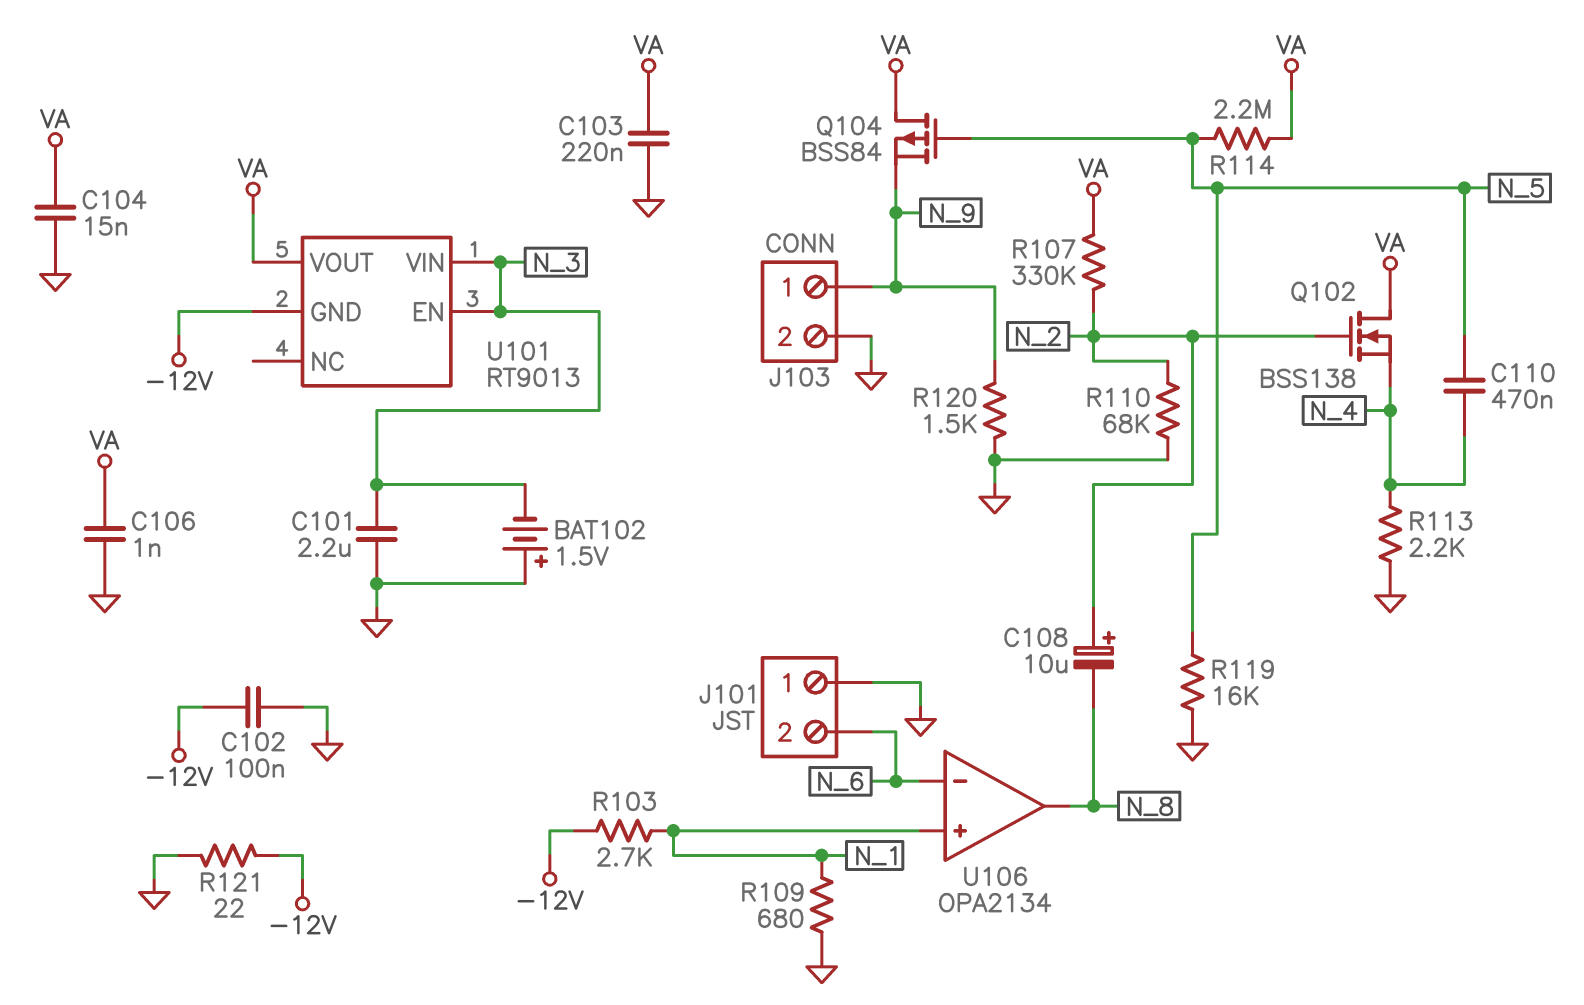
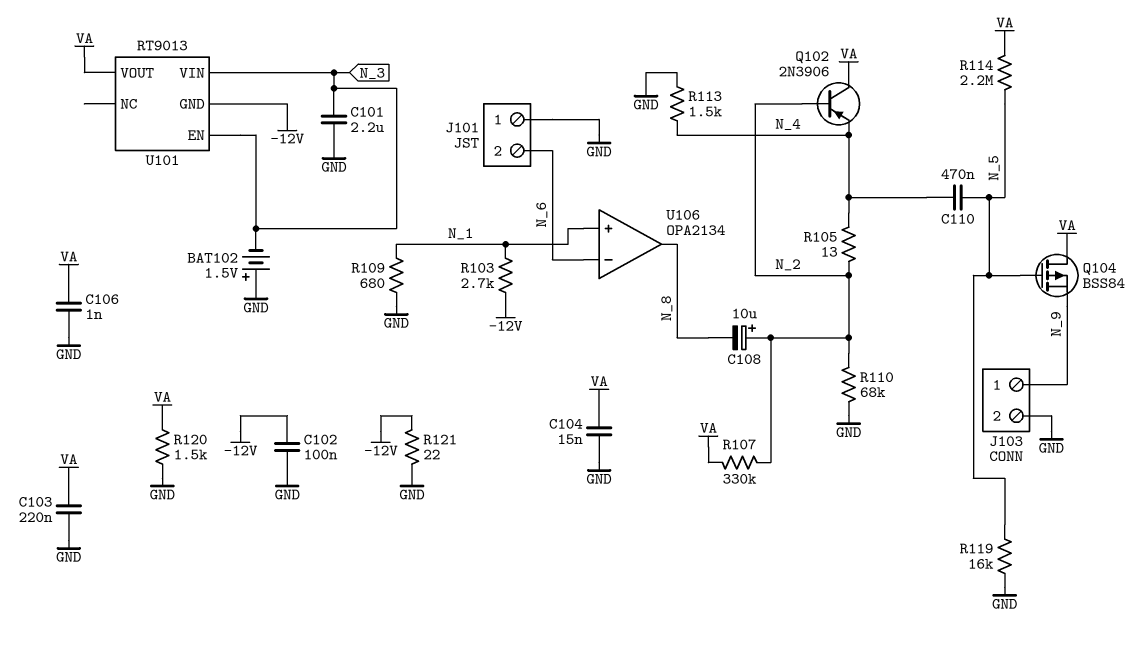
Q102: NMOS BSS138 (G N_2, D VA, S N_4) -> PNP 2N3906 (B N_2, C VA, E N_4)
R105: none -> 13 (N_2, N_4)
R113: 2.2k (GND, N_4) -> 1.5k (GND, N_4)
R120: 1.5k (GND, N_9) -> 1.5k (GND, VA)

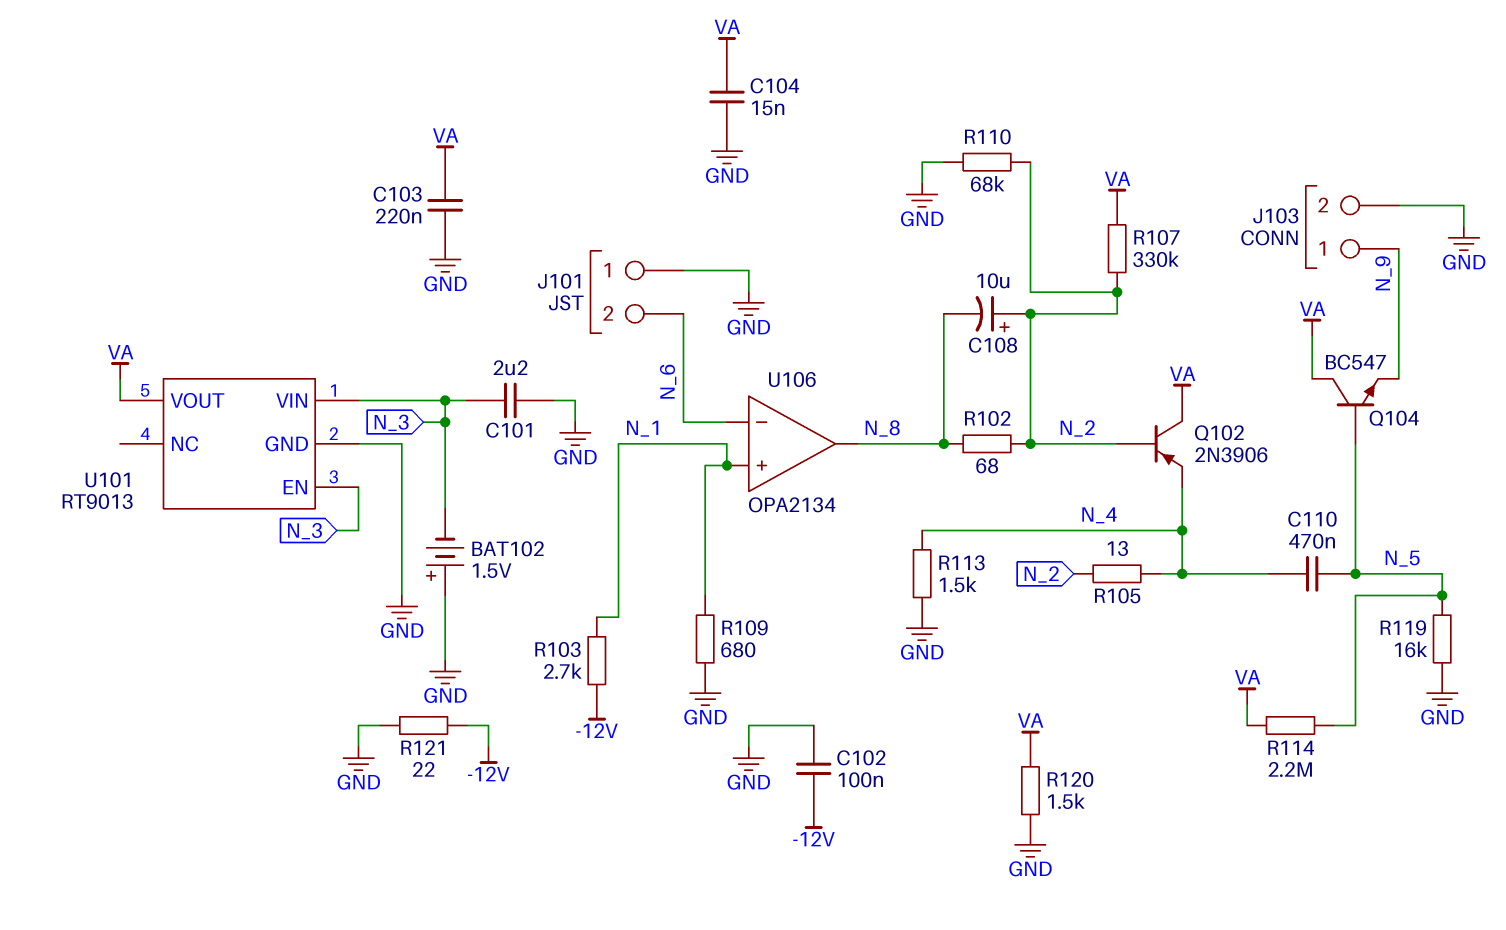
C106: 1nF (GND, VA) -> none
Q104: PMOS BSS84 (G N_5, D VA, S N_9) -> NPN BC547 (B N_5, C VA, E N_9)
R102: none -> 68 (N_2, N_8)
U101 pin GND: -12V -> GND

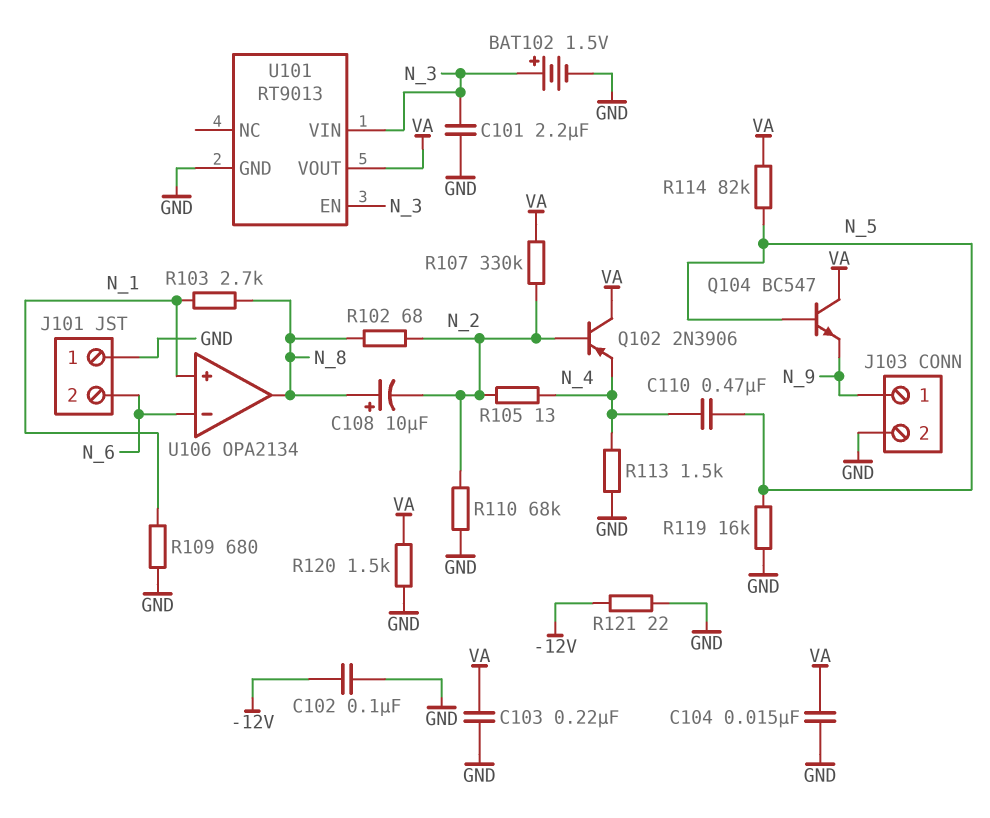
BAT102: 1.5V (plus GND, minus N_3) -> 1.5V (plus N_3, minus GND)
C108: 10uF (plus N_2, minus N_8) -> 10uF (plus N_8, minus N_2)
R103: 2.7k (-12V, N_1) -> 2.7k (N_1, N_8)
R114: 2.2M (N_5, VA) -> 82k (N_5, VA)

